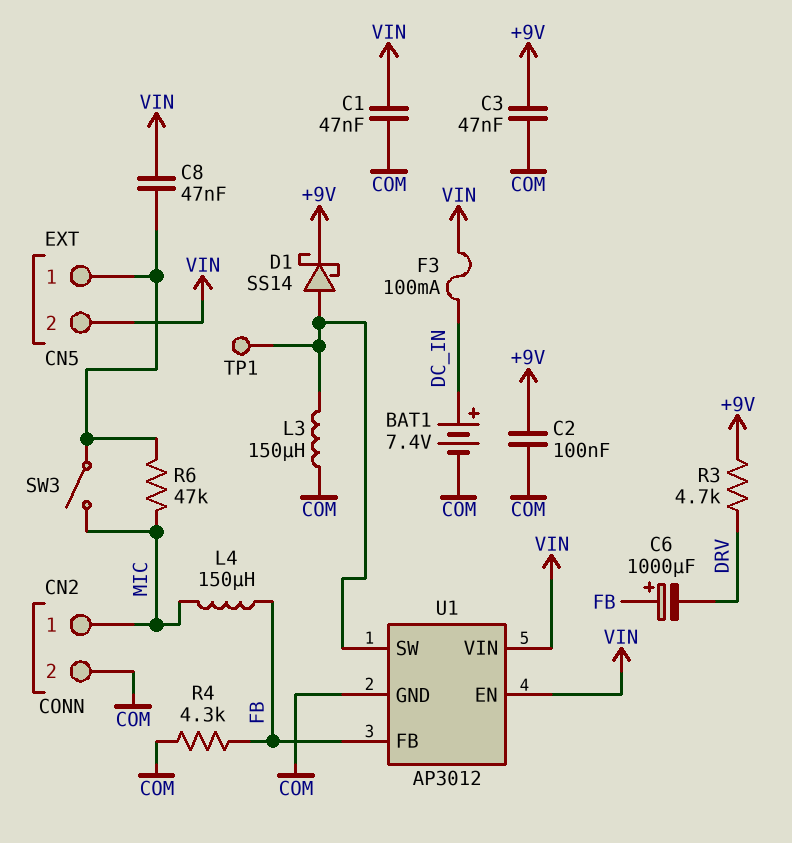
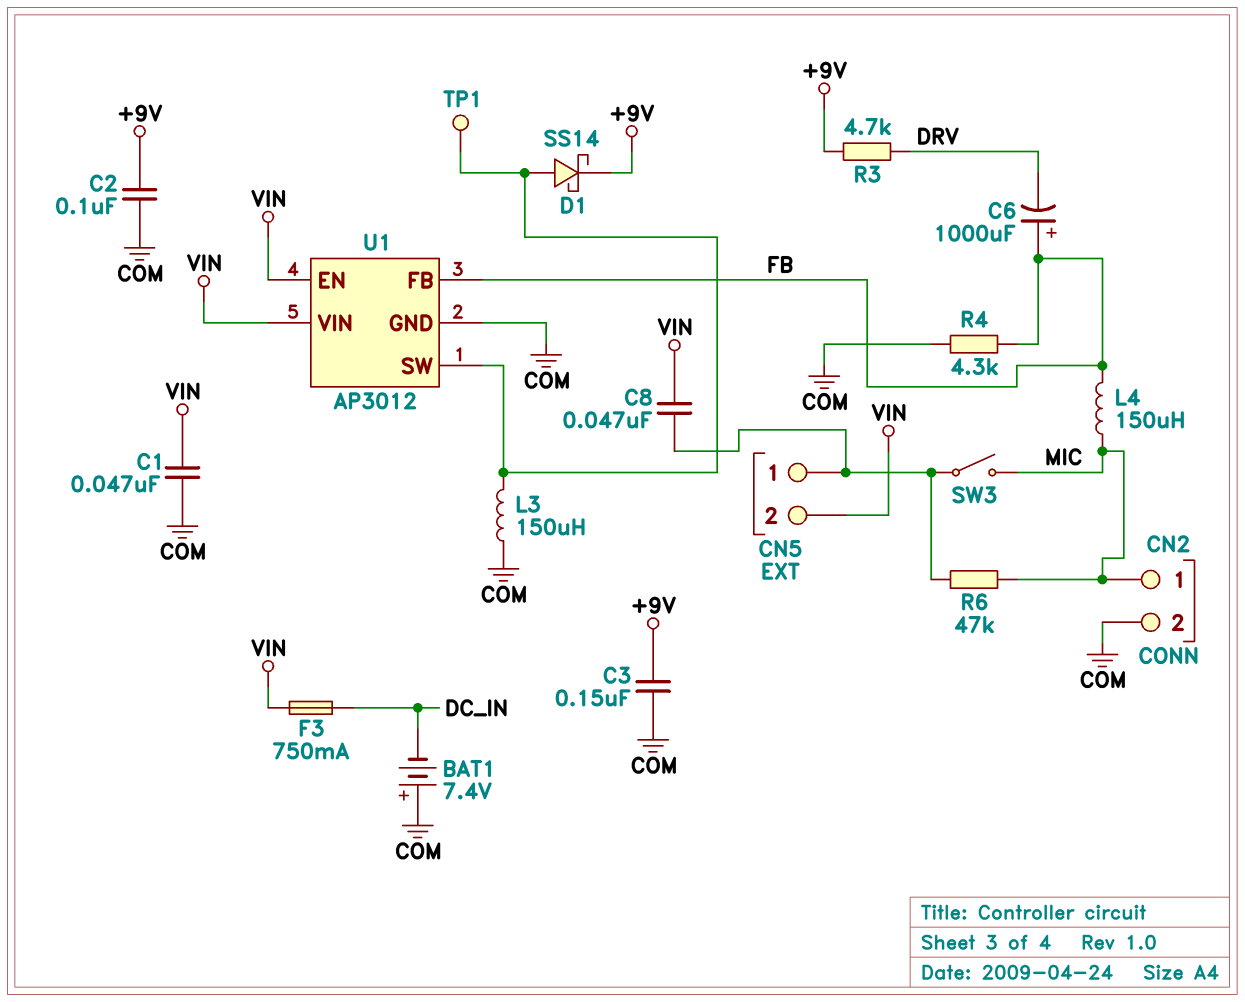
BAT1: 7.4V (plus DC_IN, minus COM) -> 7.4V (plus COM, minus DC_IN)
C3: 47nF (+9V, COM) -> 150nF (+9V, COM)
F3: 100mA (DC_IN, VIN) -> 750mA (DC_IN, VIN)

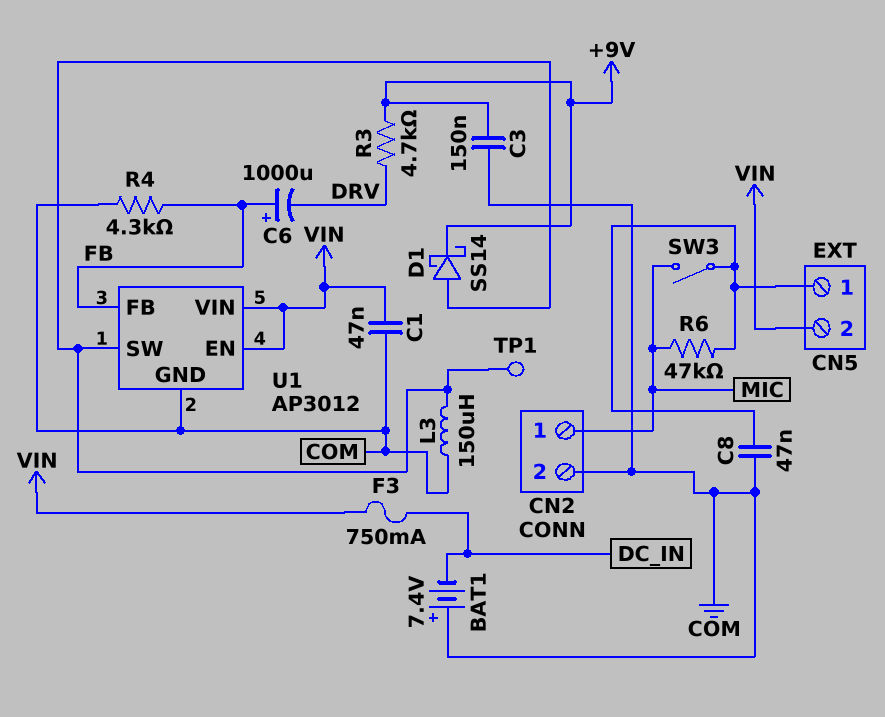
C2: 100nF (+9V, COM) -> none
C8: 47nF (CN5/1, VIN) -> 47nF (CN5/1, COM)
L4: 150uH (FB, MIC) -> none

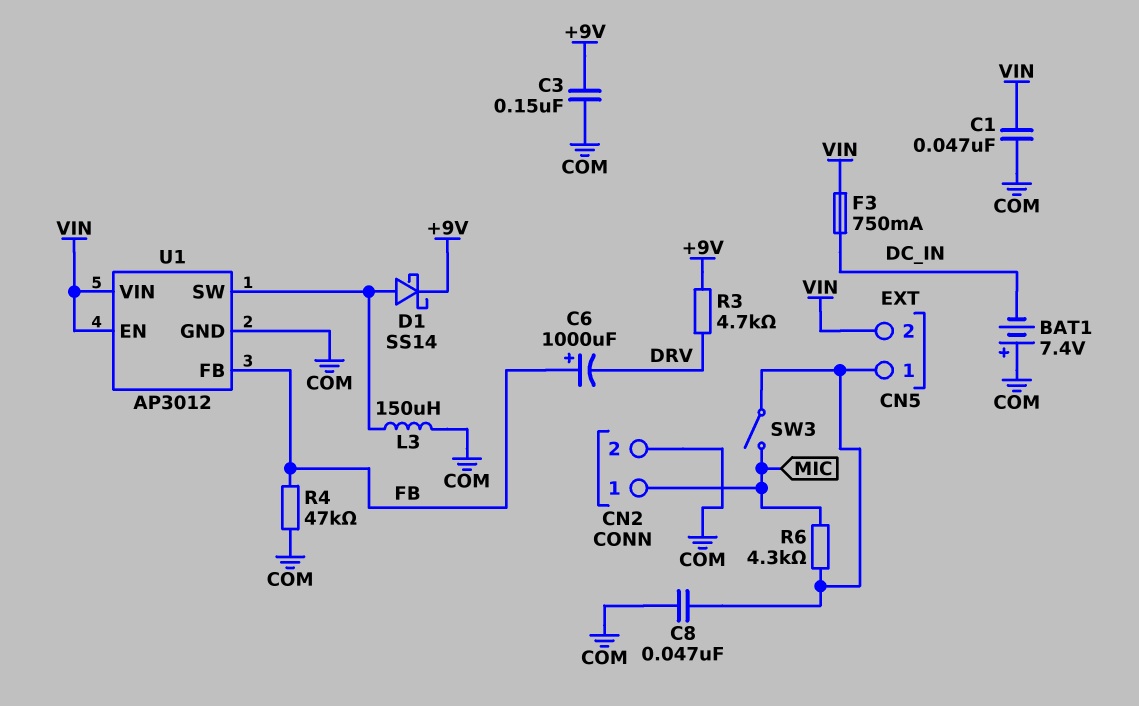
R4: 4.3k (COM, FB) -> 47k (COM, FB)
R6: 47k (CN5/1, MIC) -> 4.3k (CN5/1, MIC)
TP1: test point (U1/SW) -> none

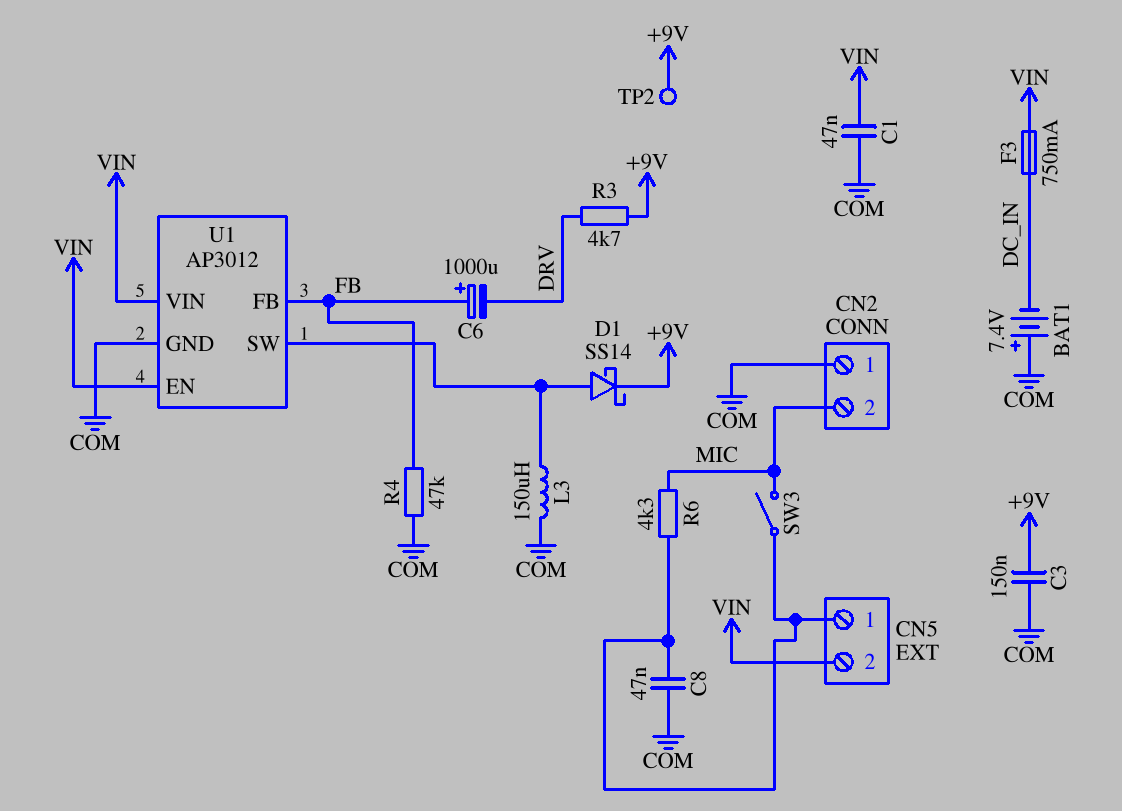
CN2 pin 1: MIC -> COM
CN2 pin 2: COM -> MIC
TP2: none -> test point (+9V)

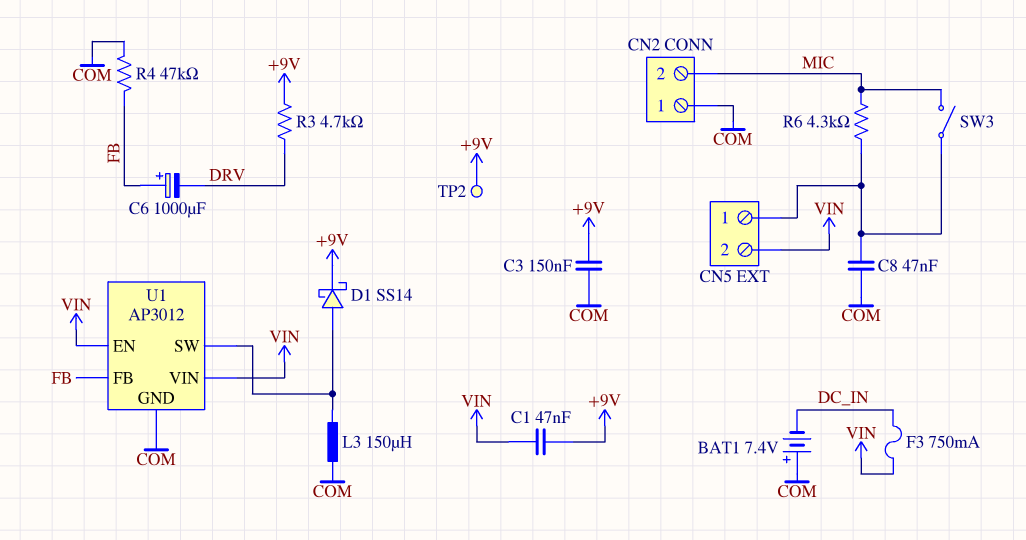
C1: 47nF (COM, VIN) -> 47nF (+9V, VIN)

